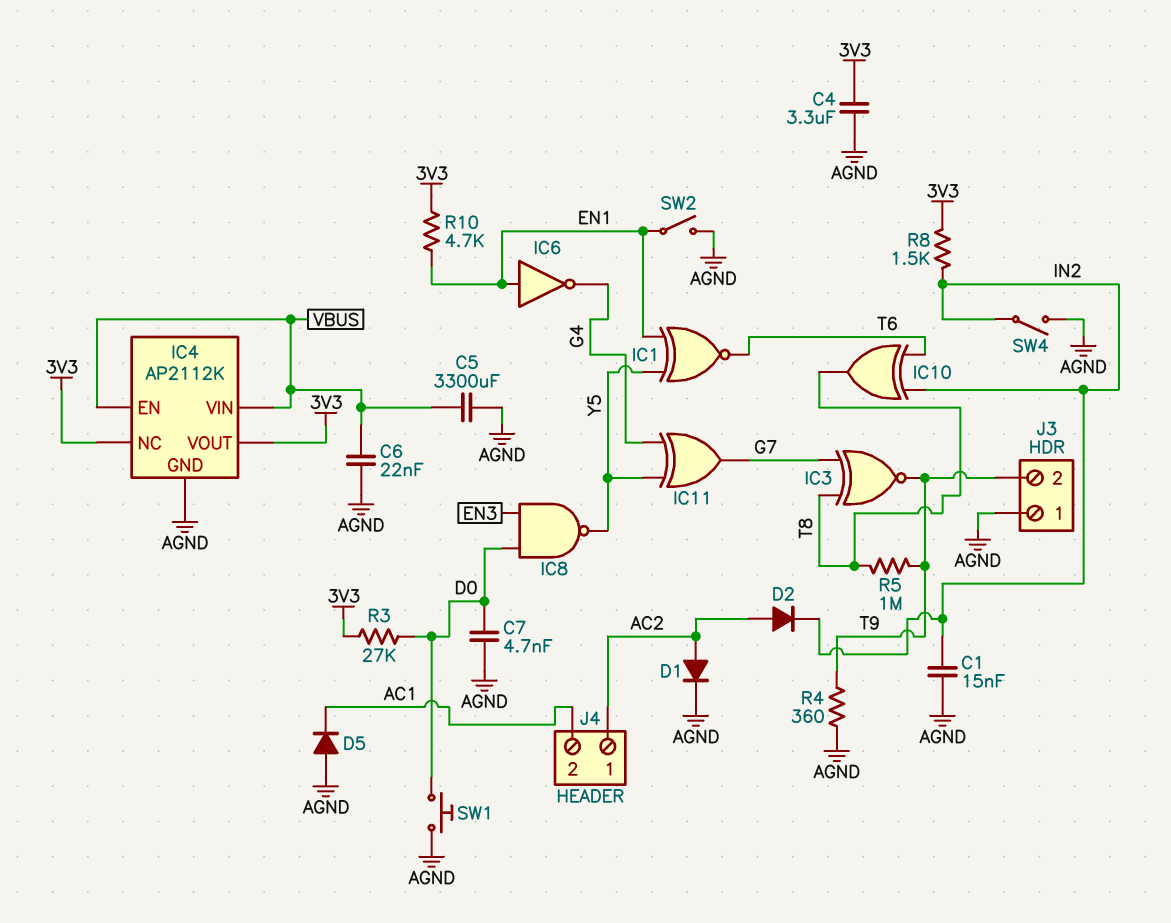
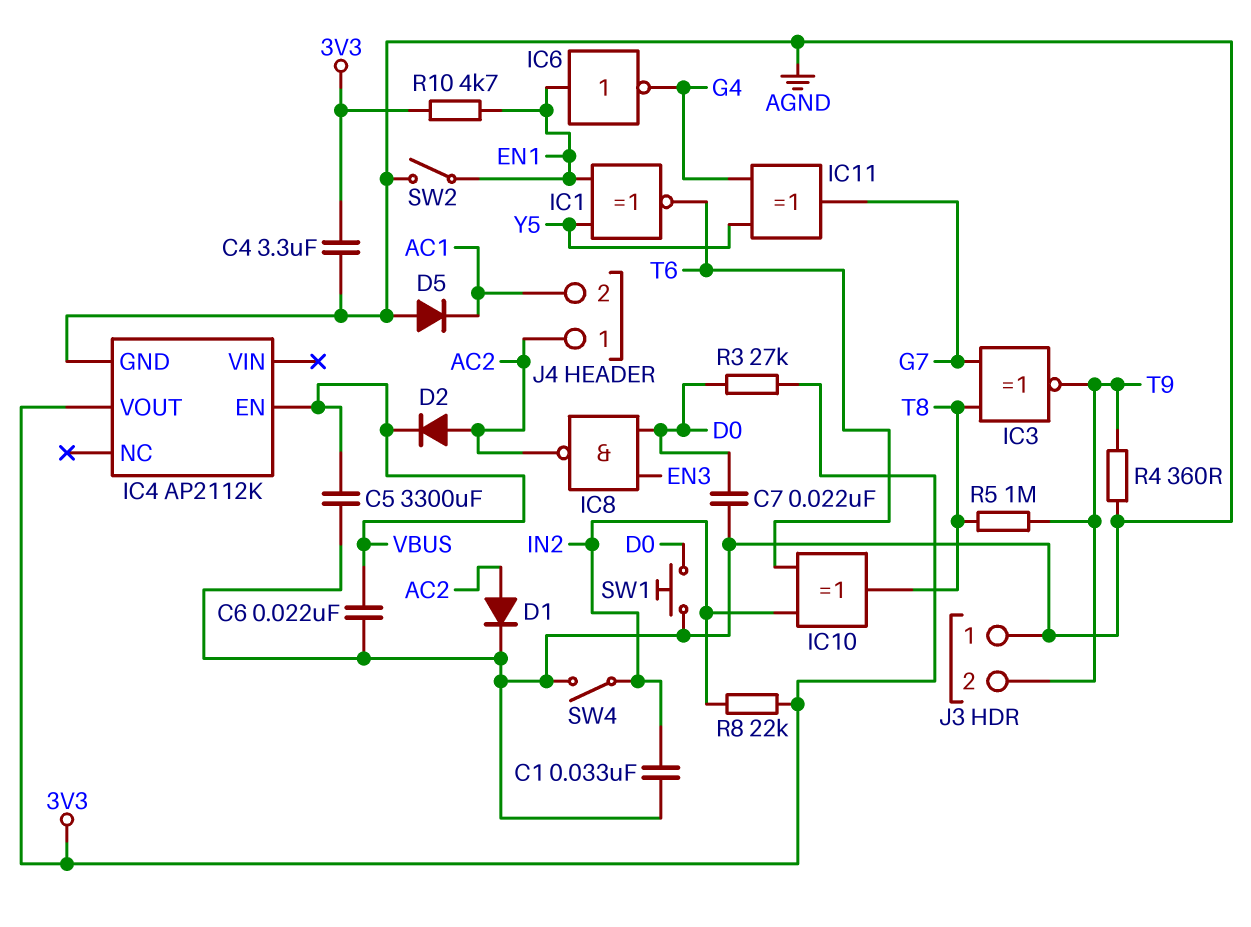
C1: 15nF (AGND, IN2) -> 33nF (AGND, IN2)
C7: 4.7nF (AGND, D0) -> 22nF (AGND, D0)
D2: diode (A AC2, K IN2) -> diode (A AC2, K VBUS)
IC4 pin NC: 3V3 -> none
IC4 pin VIN: VBUS -> none
IC8: NAND (in D0, in EN3, out Y5) -> NAND (in D0, in EN3, out AC2)
R8: 1.5k (3V3, IN2) -> 22k (3V3, IN2)

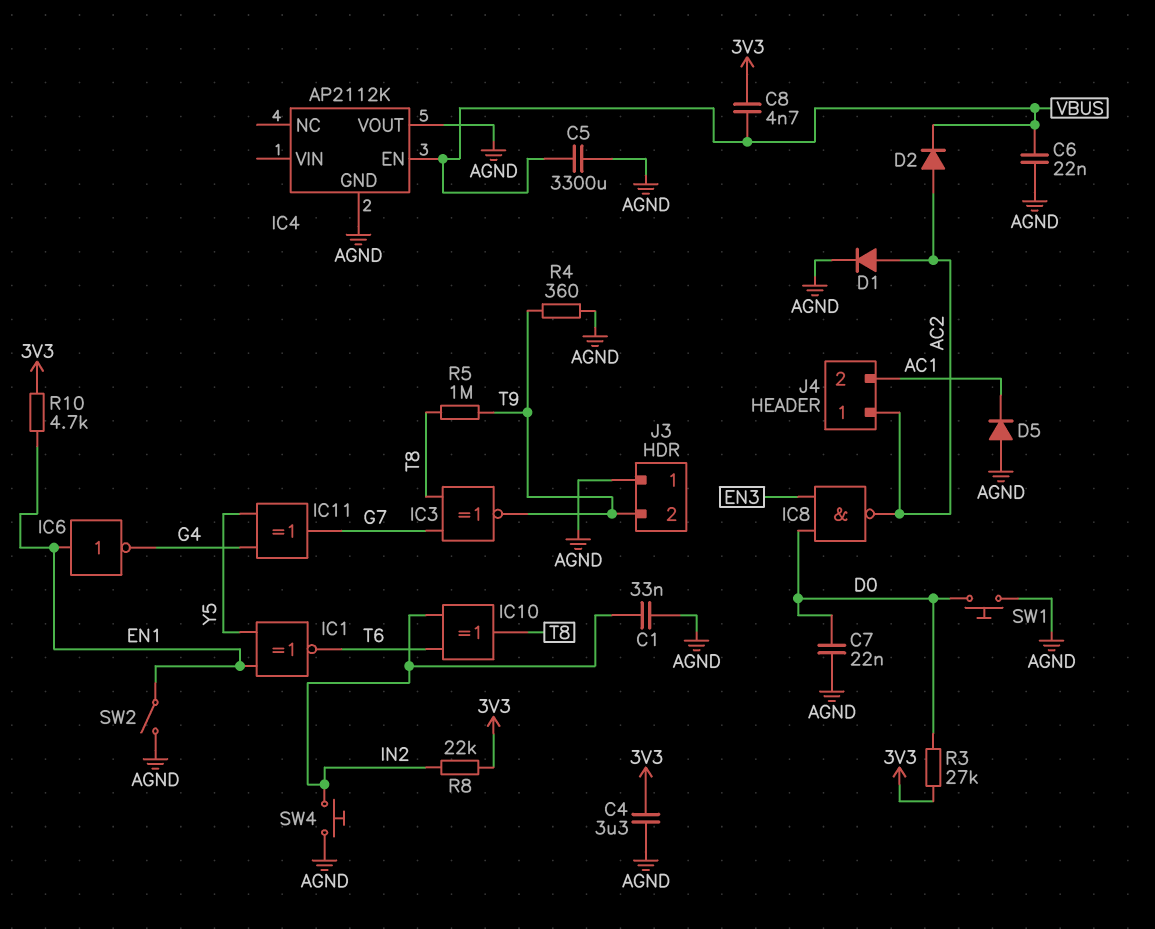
C8: none -> 4.7nF (3V3, VBUS)
IC4 pin VOUT: 3V3 -> AGND
SW4: switch (AGND, IN2) -> button (AGND, IN2)

